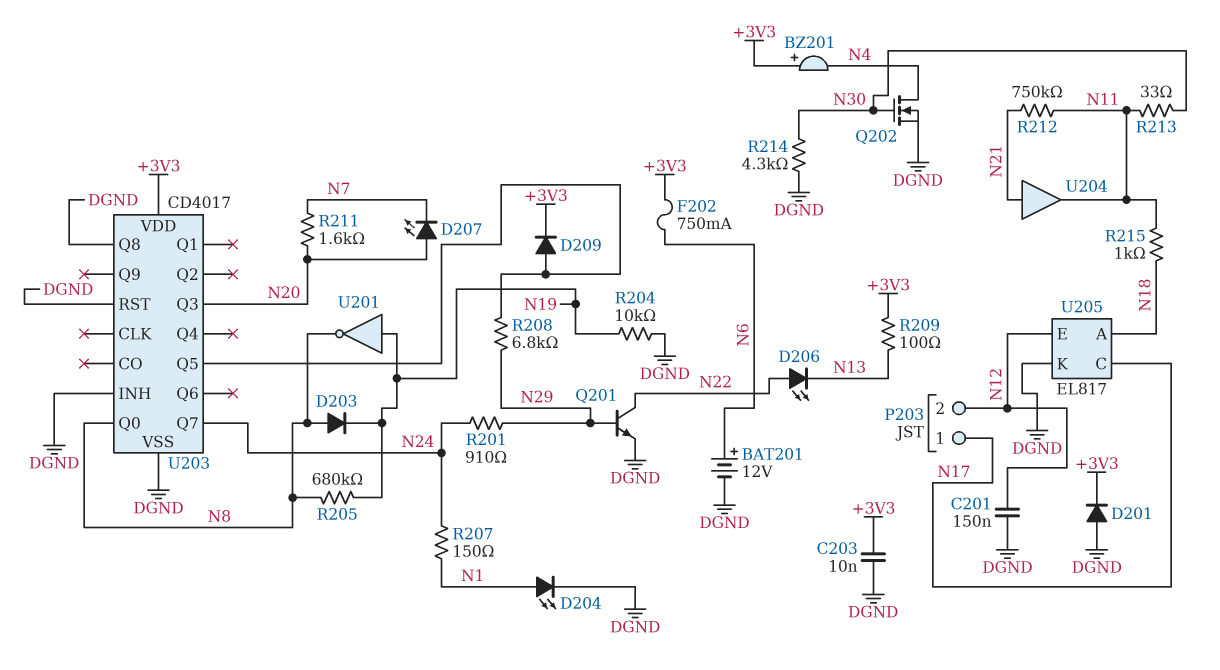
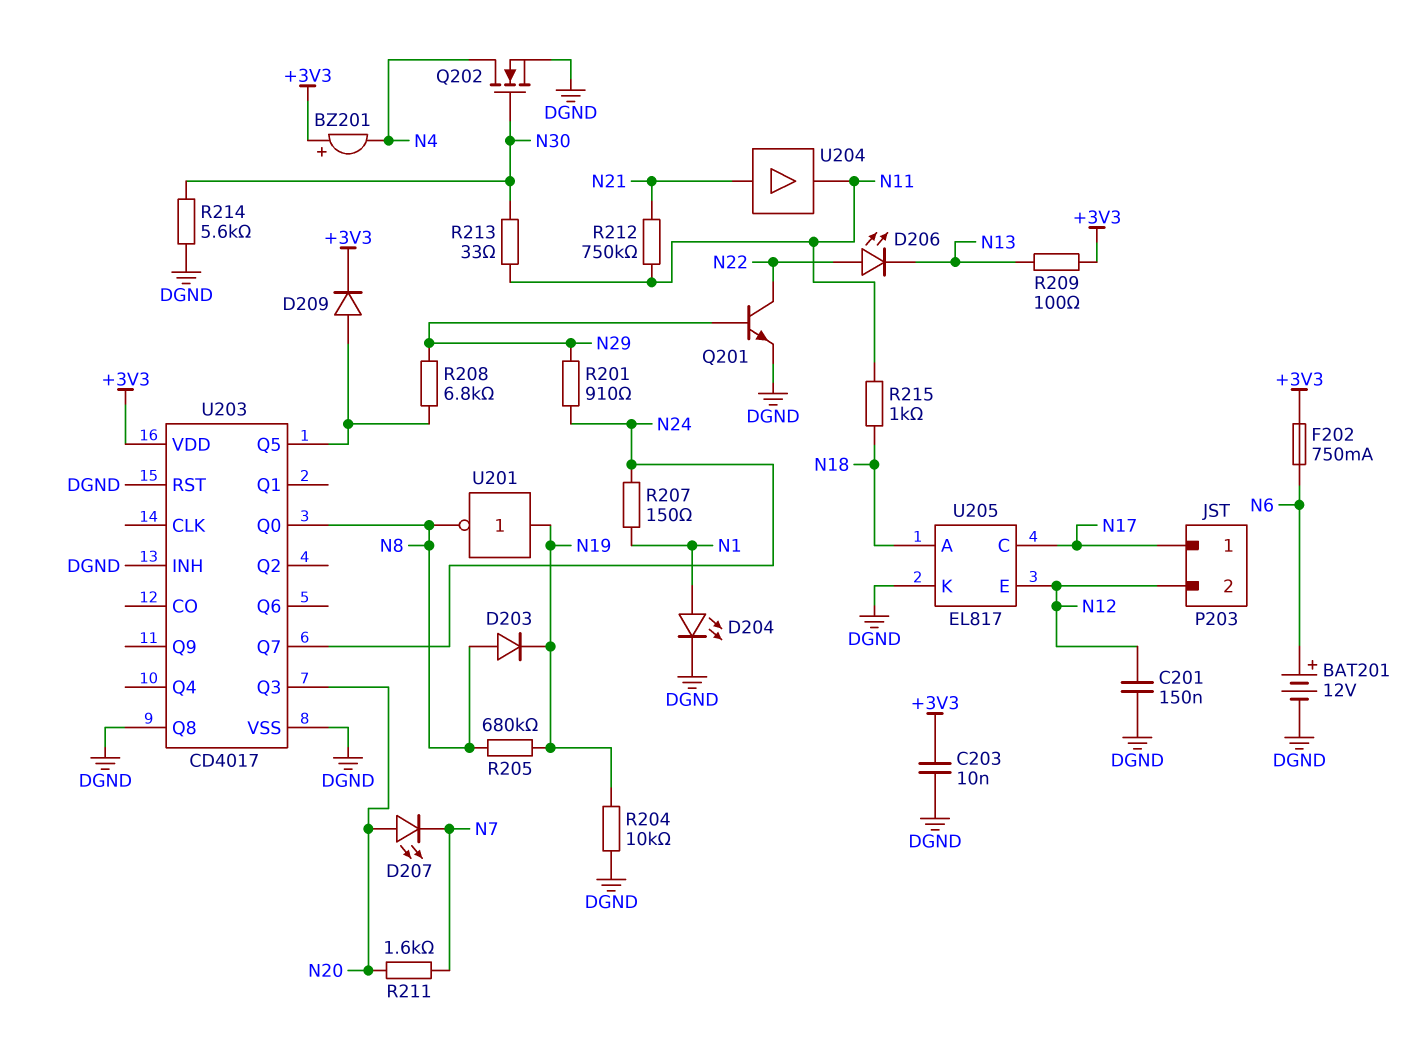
D201: diode (A DGND, K +3V3) -> none
R214: 4.3k (DGND, N30) -> 5.6k (DGND, N30)

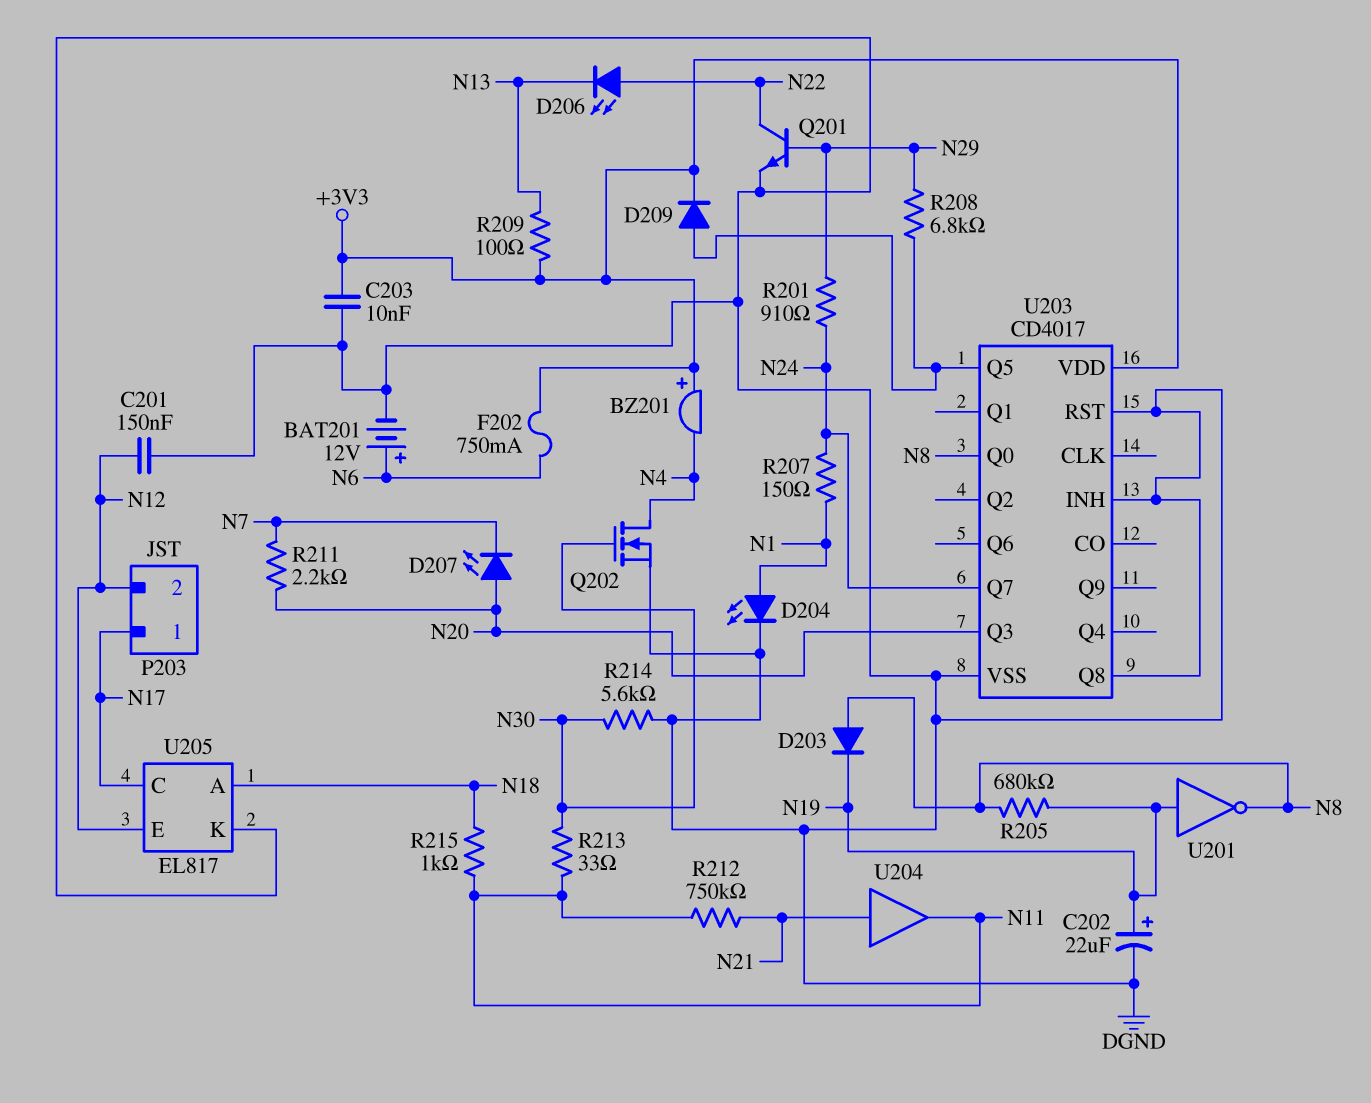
C202: none -> 22uF (plus N19, minus DGND)
R204: 10k (DGND, N19) -> none
R211: 1.6k (N7, N20) -> 2.2k (N7, N20)

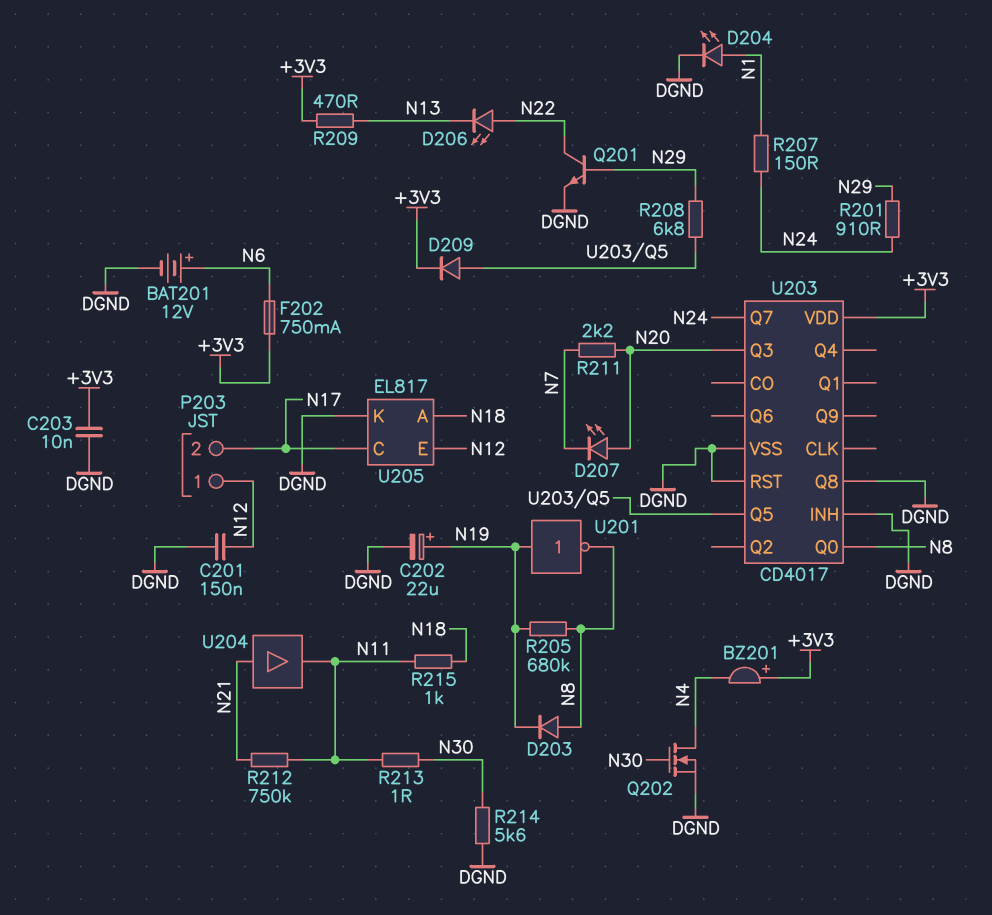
P203 pin 1: N17 -> N12
P203 pin 2: N12 -> N17
R209: 100 (+3V3, N13) -> 470 (+3V3, N13)
R213: 33 (N11, N30) -> 1 (N11, N30)

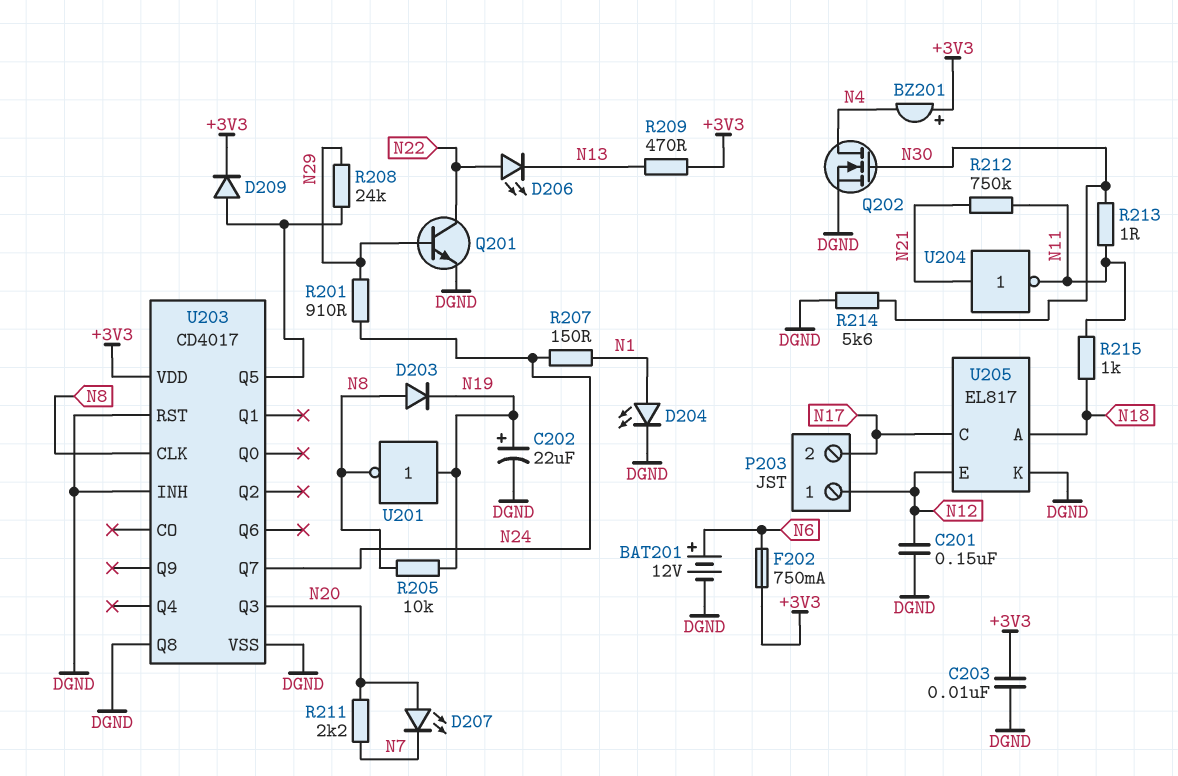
R205: 680k (N8, N19) -> 10k (N8, N19)
R208: 6.8k (N29, U203/Q5) -> 24k (N29, U203/Q5)
U203 pin CLK: none -> N8
U203 pin Q0: N8 -> none
U204: buffer (in N21, out N11) -> NOT (in N21, out N11)

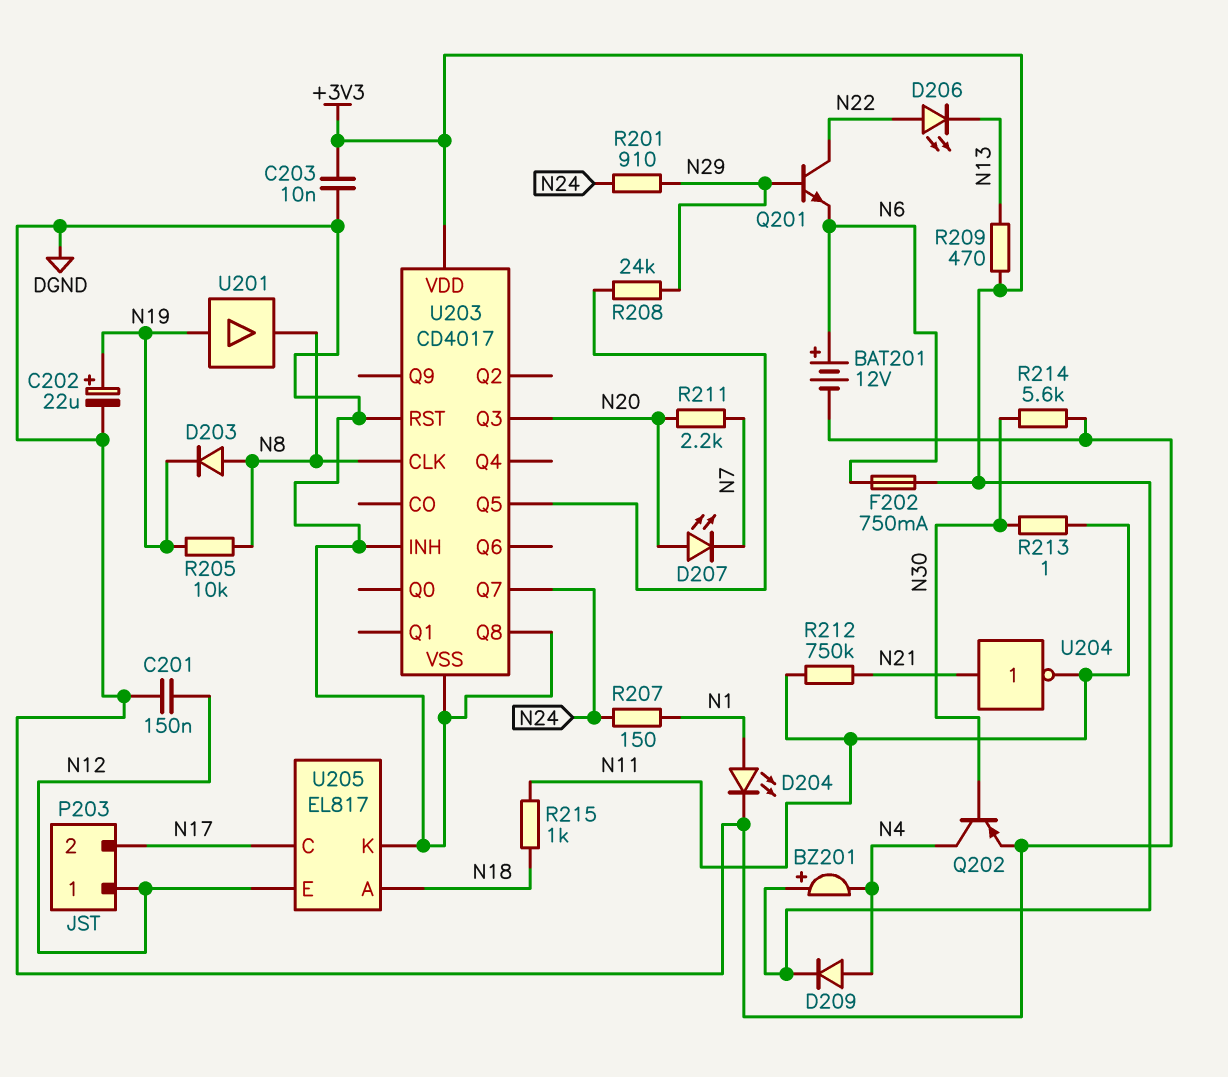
D209: diode (A U203/Q5, K +3V3) -> diode (A N4, K +3V3)
Q201: NPN (B N29, C N22, E DGND) -> NPN (B N29, C N22, E N6)
Q202: NMOS (G N30, D N4, S DGND) -> PNP (B N30, C N4, E DGND)
U201: NOT (in N19, out N8) -> buffer (in N19, out N8)

